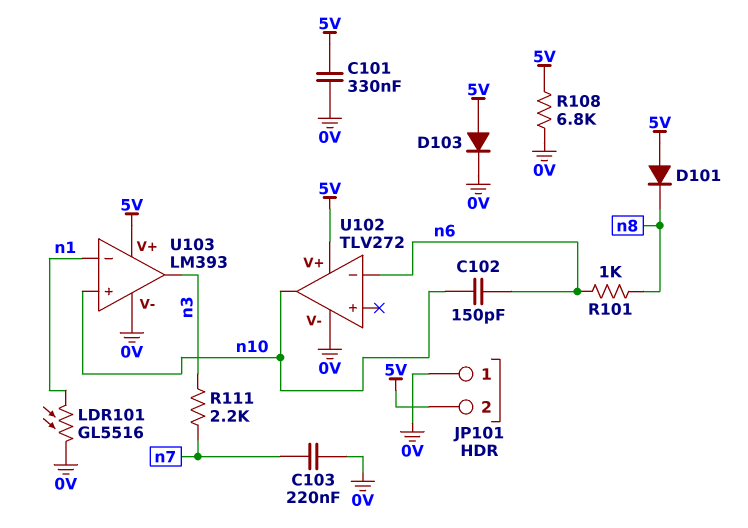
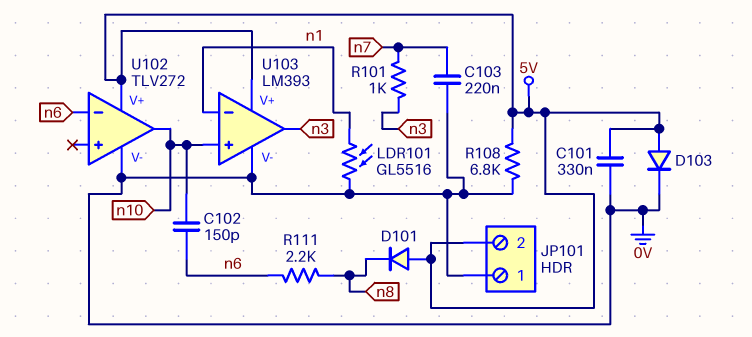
R101: 1k (n6, n8) -> 1k (n3, n7)
R111: 2.2k (n3, n7) -> 2.2k (n6, n8)

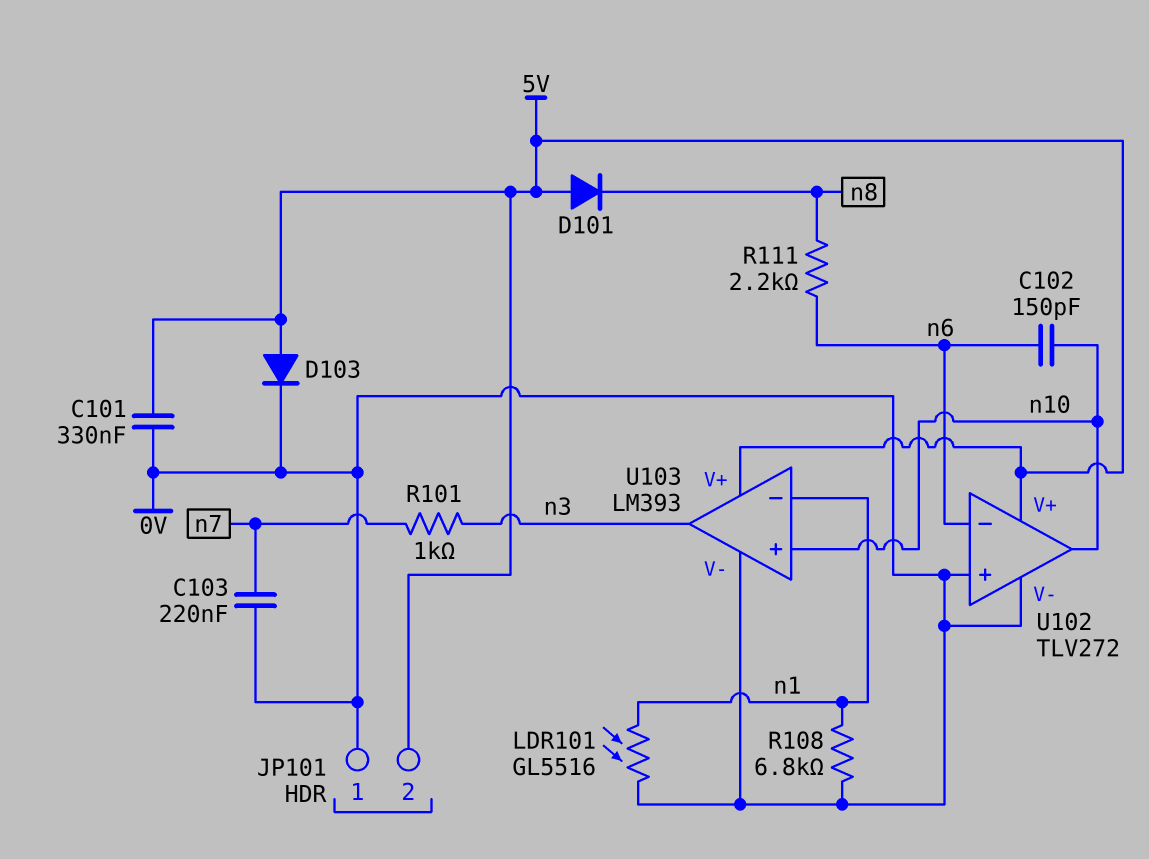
R108: 6.8k (0V, 5V) -> 6.8k (0V, n1)
U102 pin in+: none -> 0V

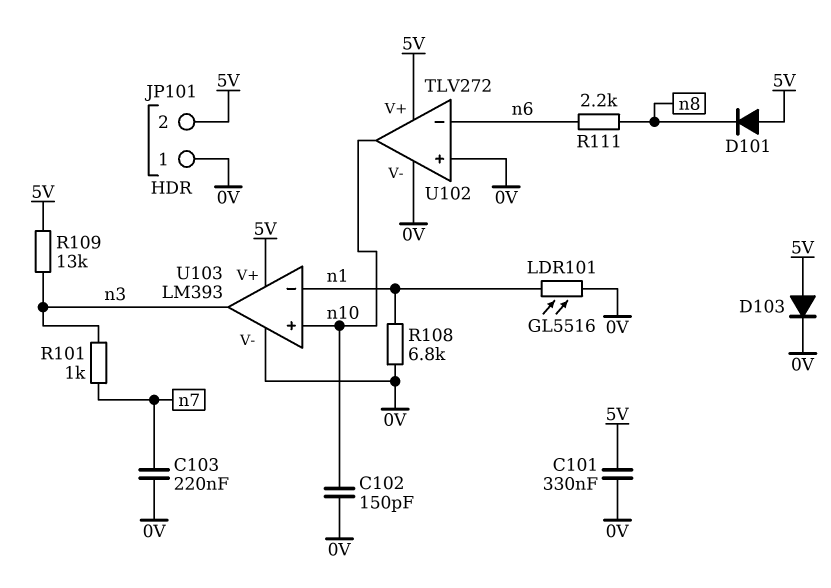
C102: 150pF (n6, n10) -> 150pF (0V, n10)
R109: none -> 13k (5V, n3)

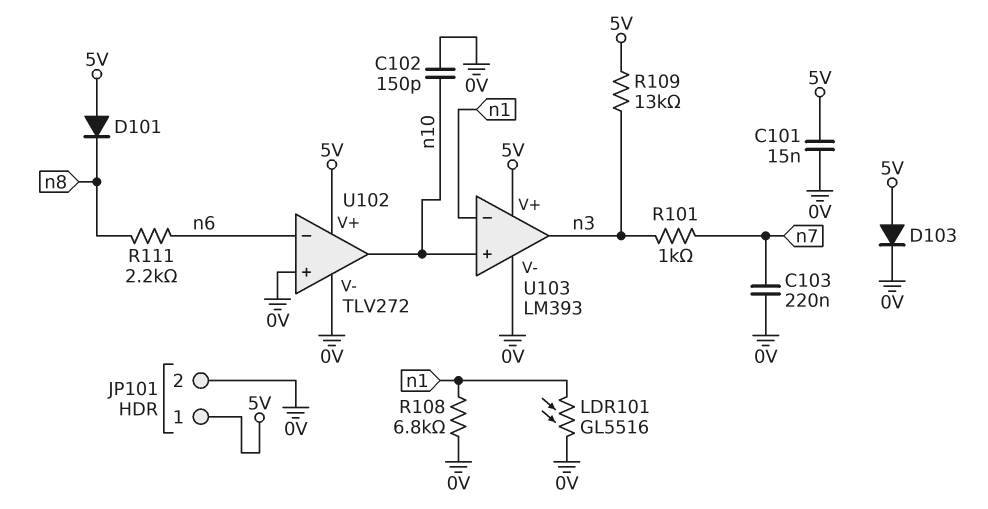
C101: 330nF (0V, 5V) -> 15nF (0V, 5V)
JP101 pin 1: 0V -> 5V
JP101 pin 2: 5V -> 0V

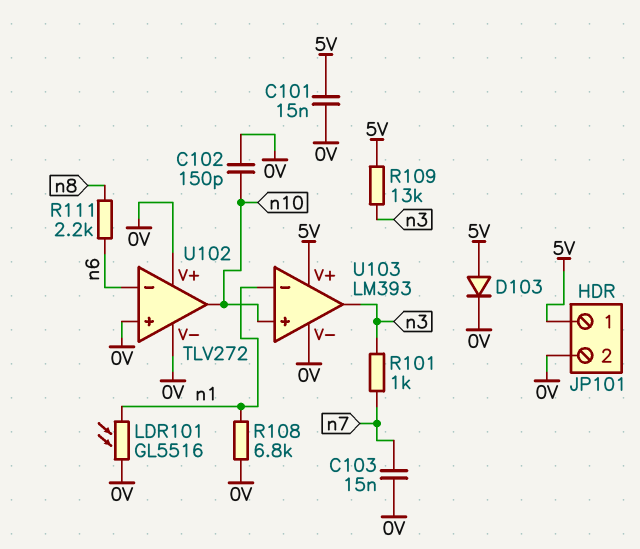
C103: 220nF (0V, n7) -> 15nF (0V, n7)
D101: diode (A 5V, K n8) -> none
U102 pin V+: 5V -> 0V

